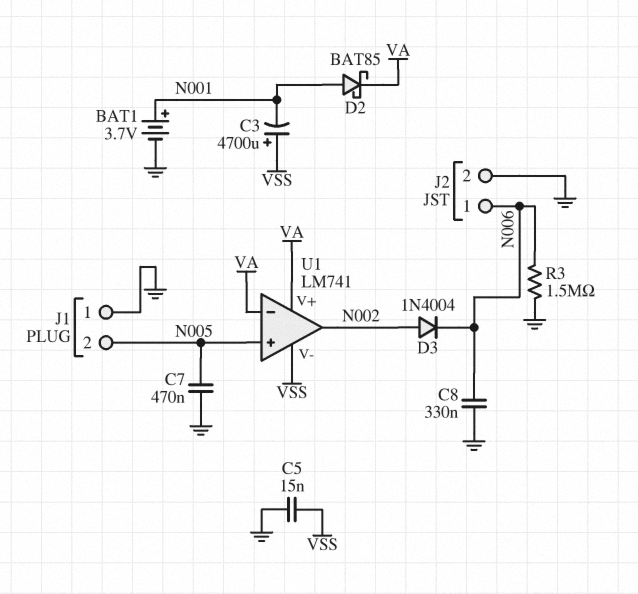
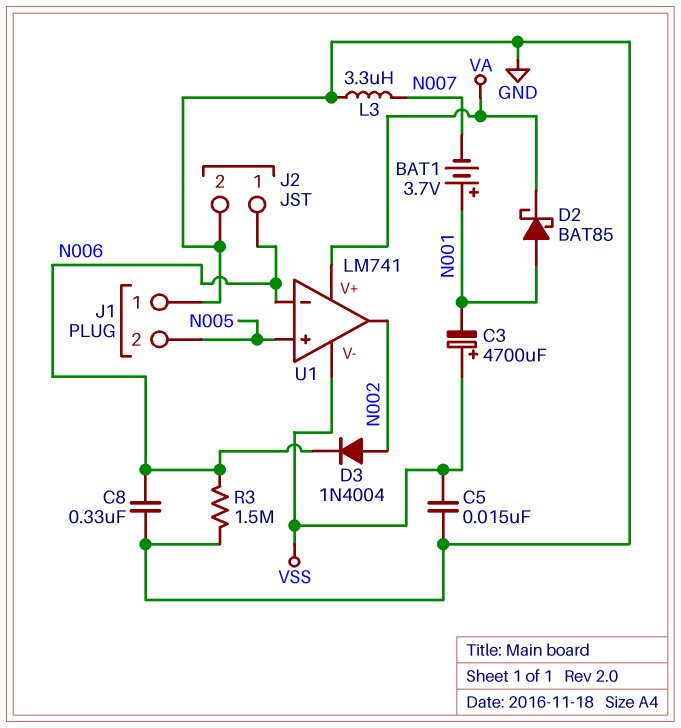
BAT1: 3.7V (plus N001, minus GND) -> 3.7V (plus N001, minus N007)
C7: 470nF (GND, N005) -> none
L3: none -> 3.3uH (GND, N007)
U1 pin in-: VA -> N006

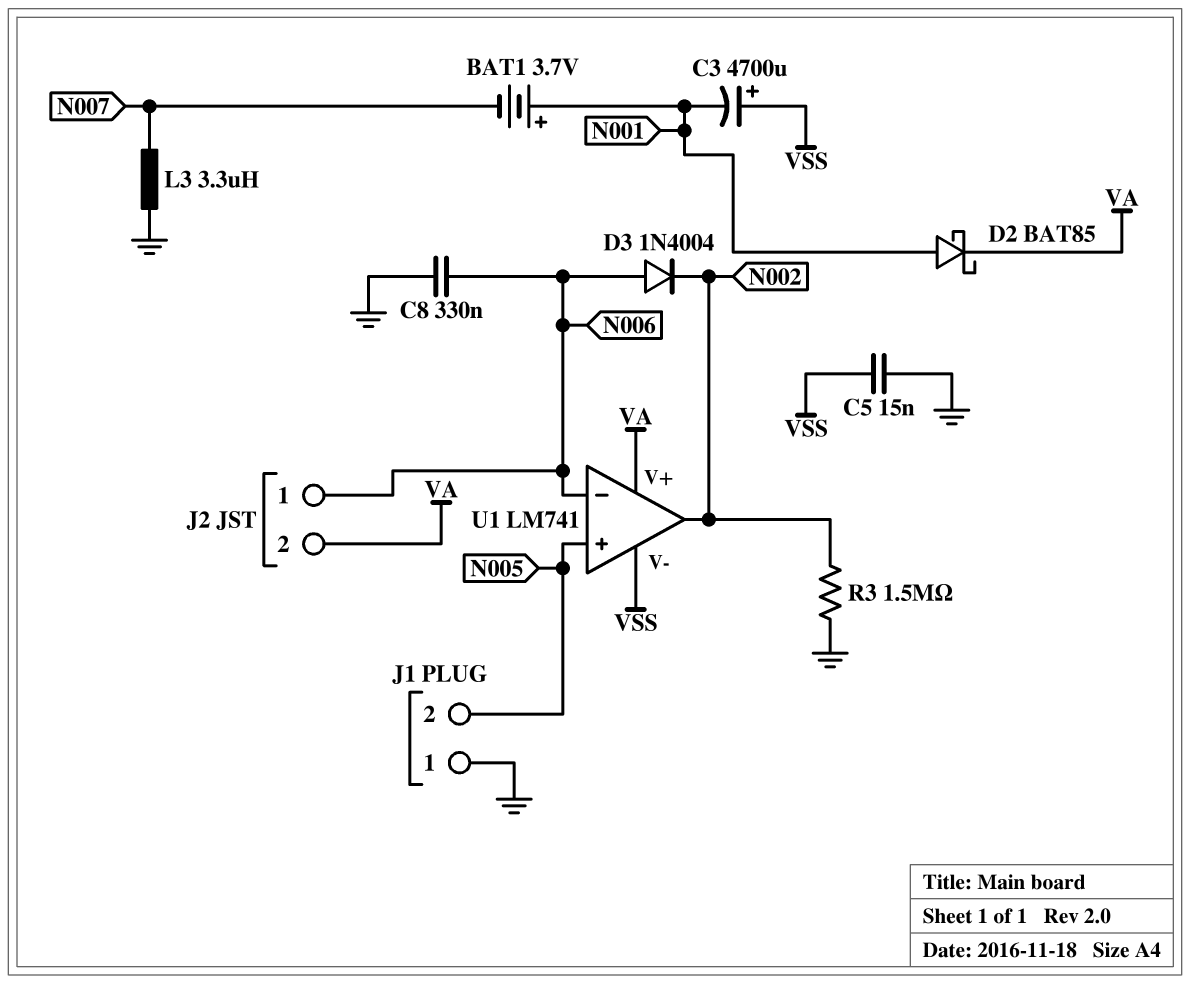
D3: diode 1N4004 (A N002, K N006) -> diode 1N4004 (A N006, K N002)
J2 pin 2: GND -> VA
R3: 1.5M (GND, N006) -> 1.5M (GND, N002)

